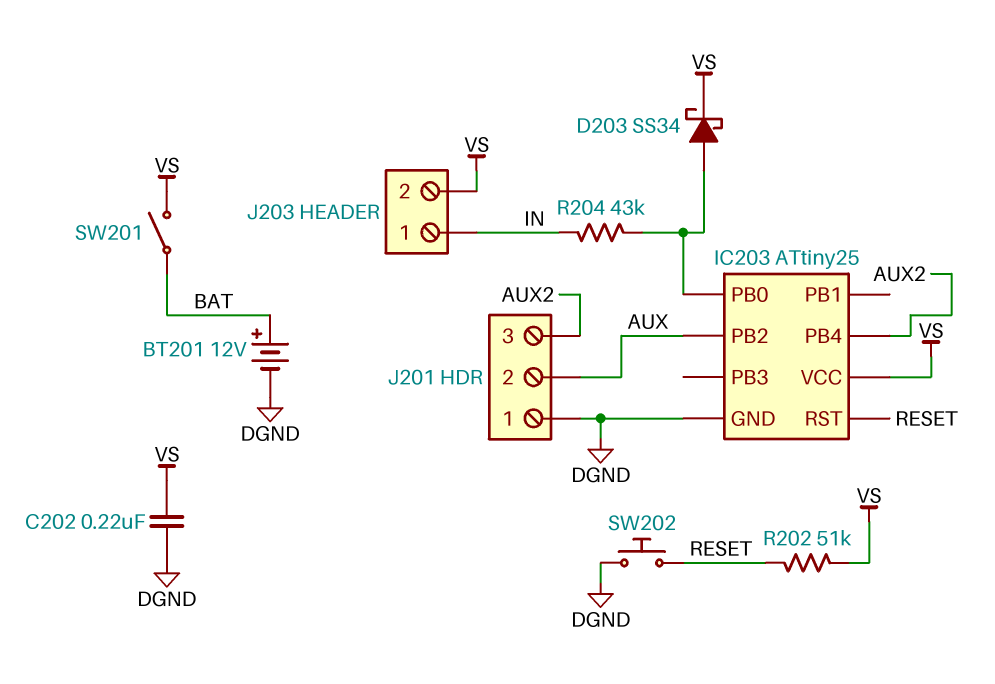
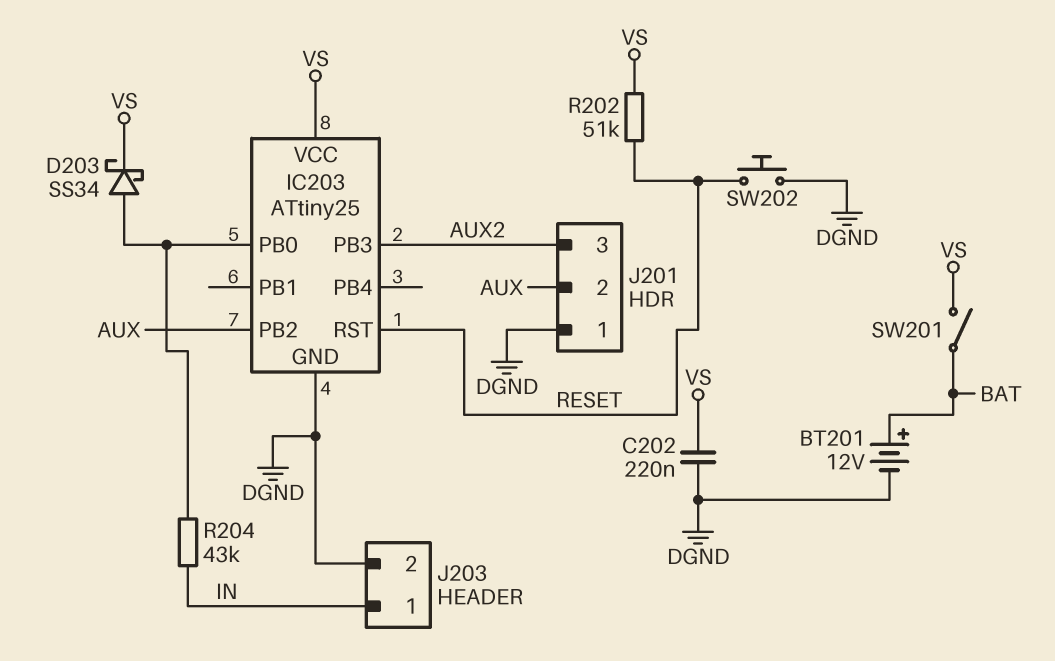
IC203 pin PB3: none -> AUX2
IC203 pin PB4: AUX2 -> none
J203 pin 2: VS -> DGND

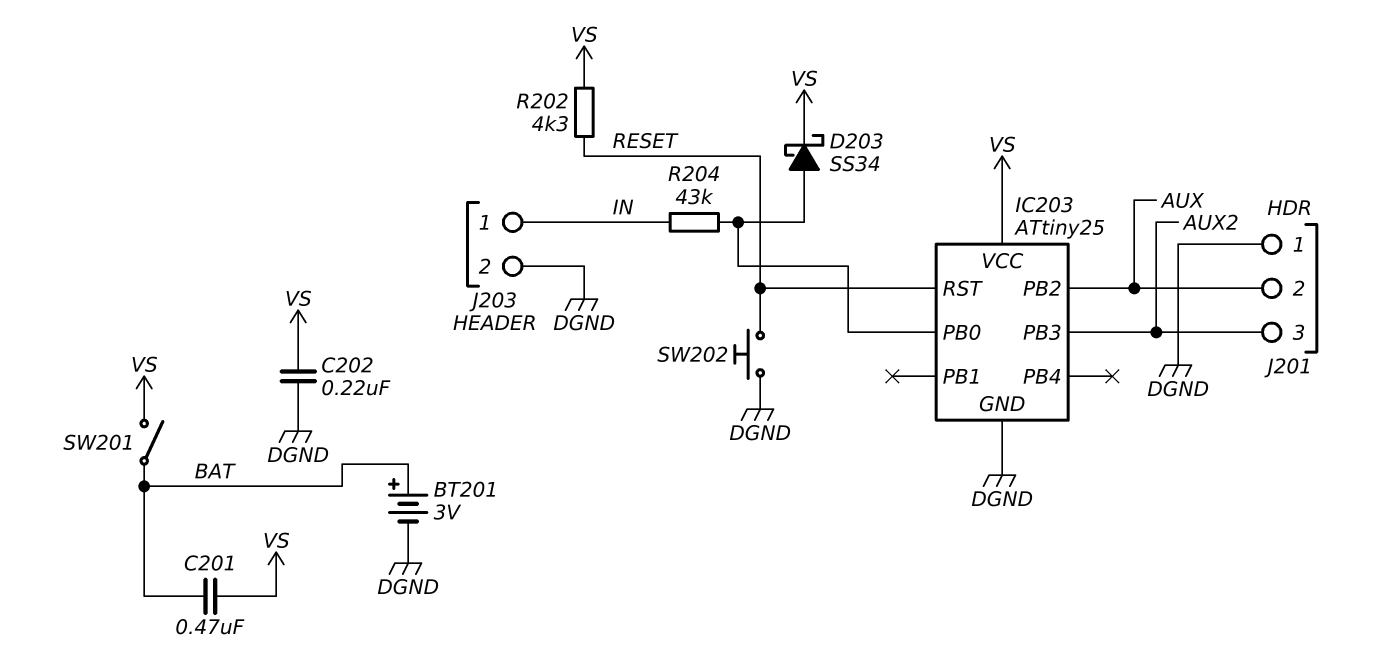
BT201: 12V (plus BAT, minus DGND) -> 3V (plus BAT, minus DGND)
C201: none -> 470nF (BAT, VS)
R202: 51k (RESET, VS) -> 4.3k (RESET, VS)

